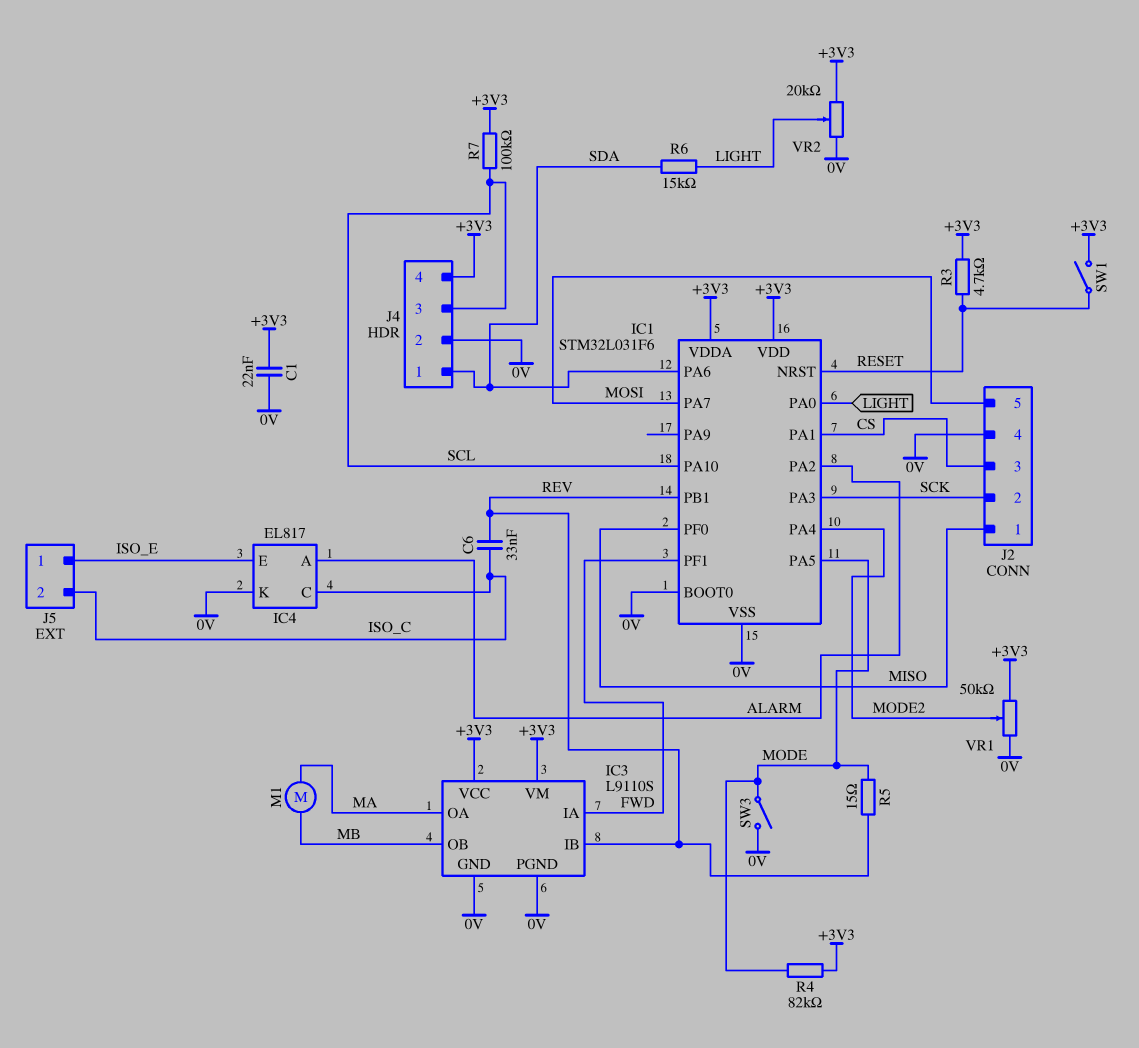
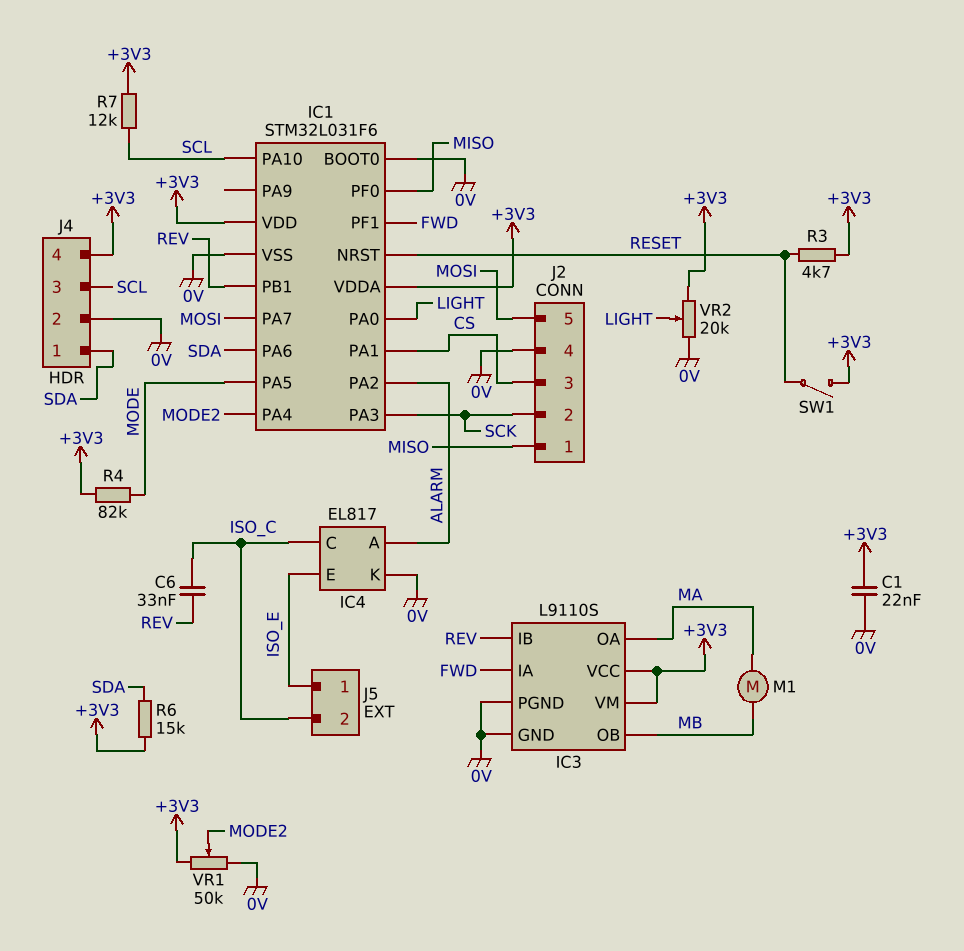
R5: 15 (MODE, REV) -> none
R6: 15k (LIGHT, SDA) -> 15k (+3V3, SDA)
R7: 100k (+3V3, SCL) -> 12k (+3V3, SCL)
SW3: switch (0V, MODE) -> none

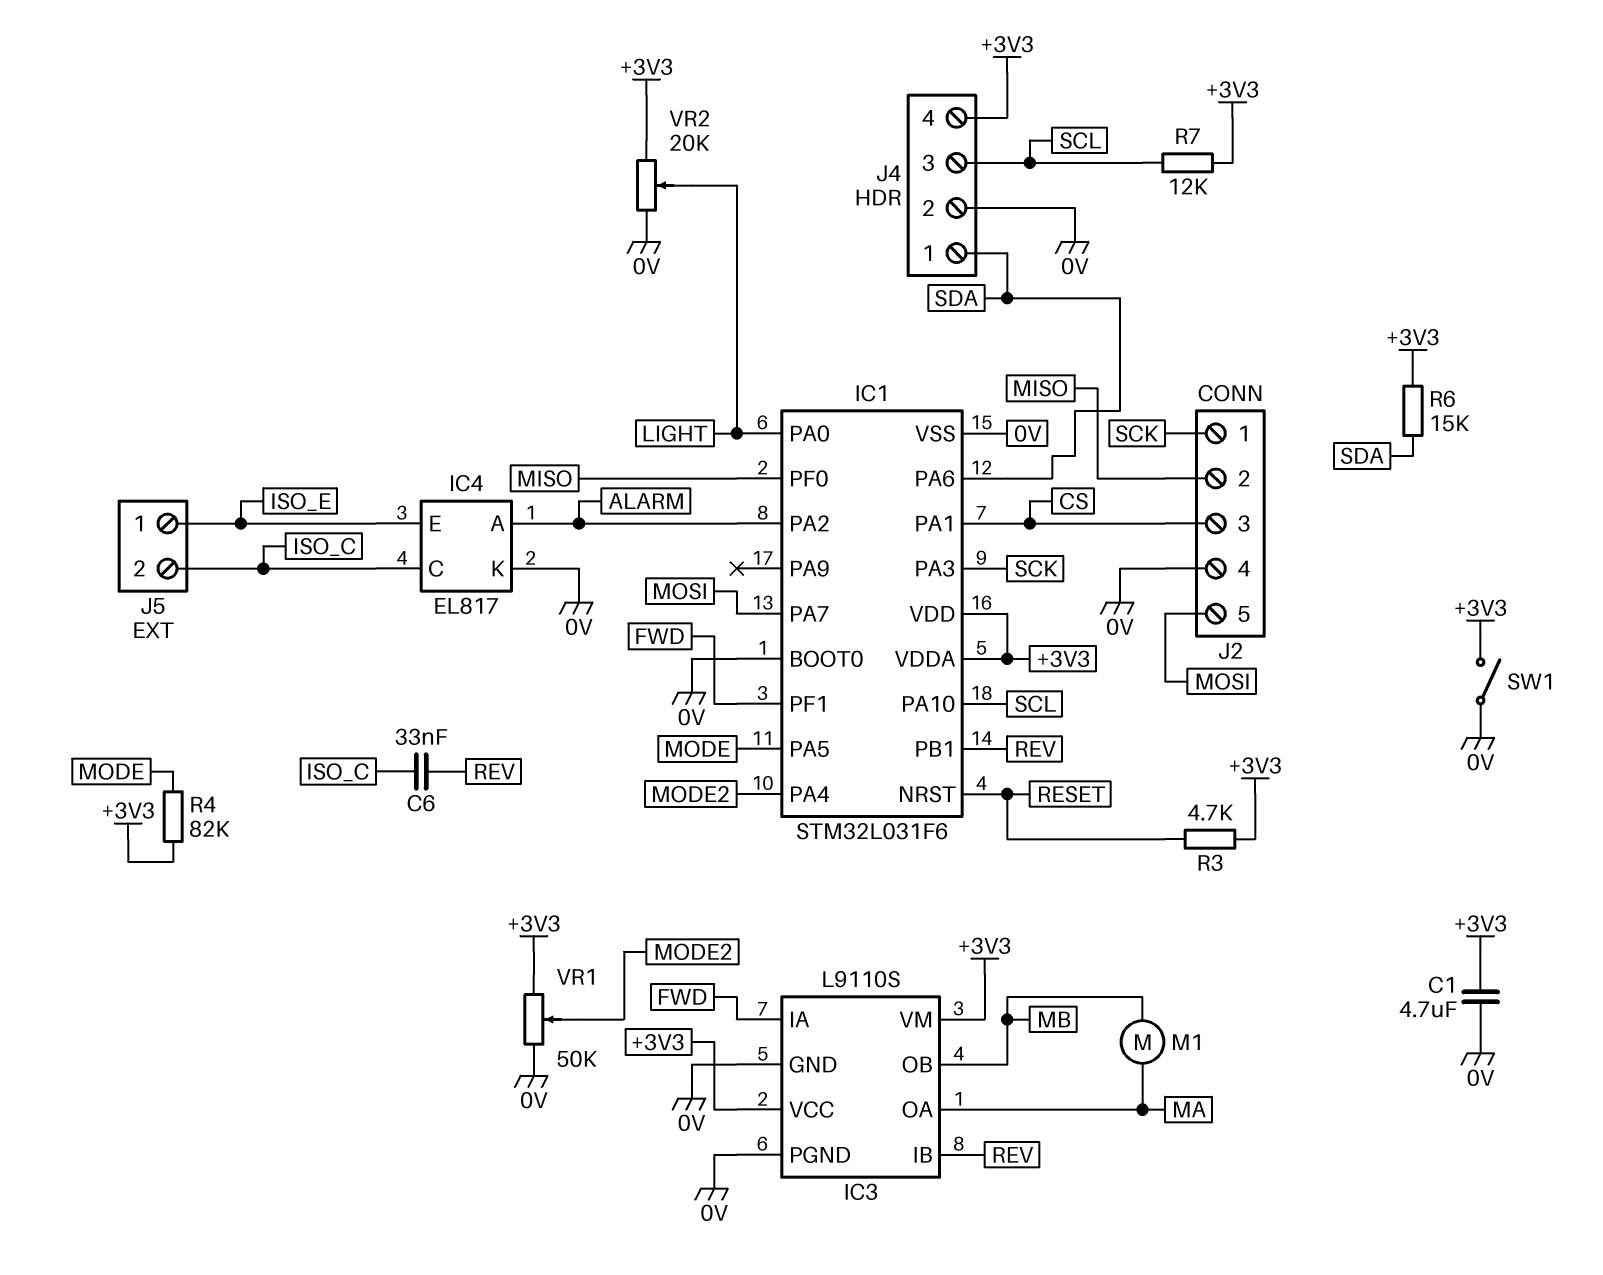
C1: 22nF (+3V3, 0V) -> 4.7uF (+3V3, 0V)
J2 pin 1: MISO -> SCK
J2 pin 2: SCK -> MISO
SW1: switch (+3V3, RESET) -> switch (+3V3, 0V)

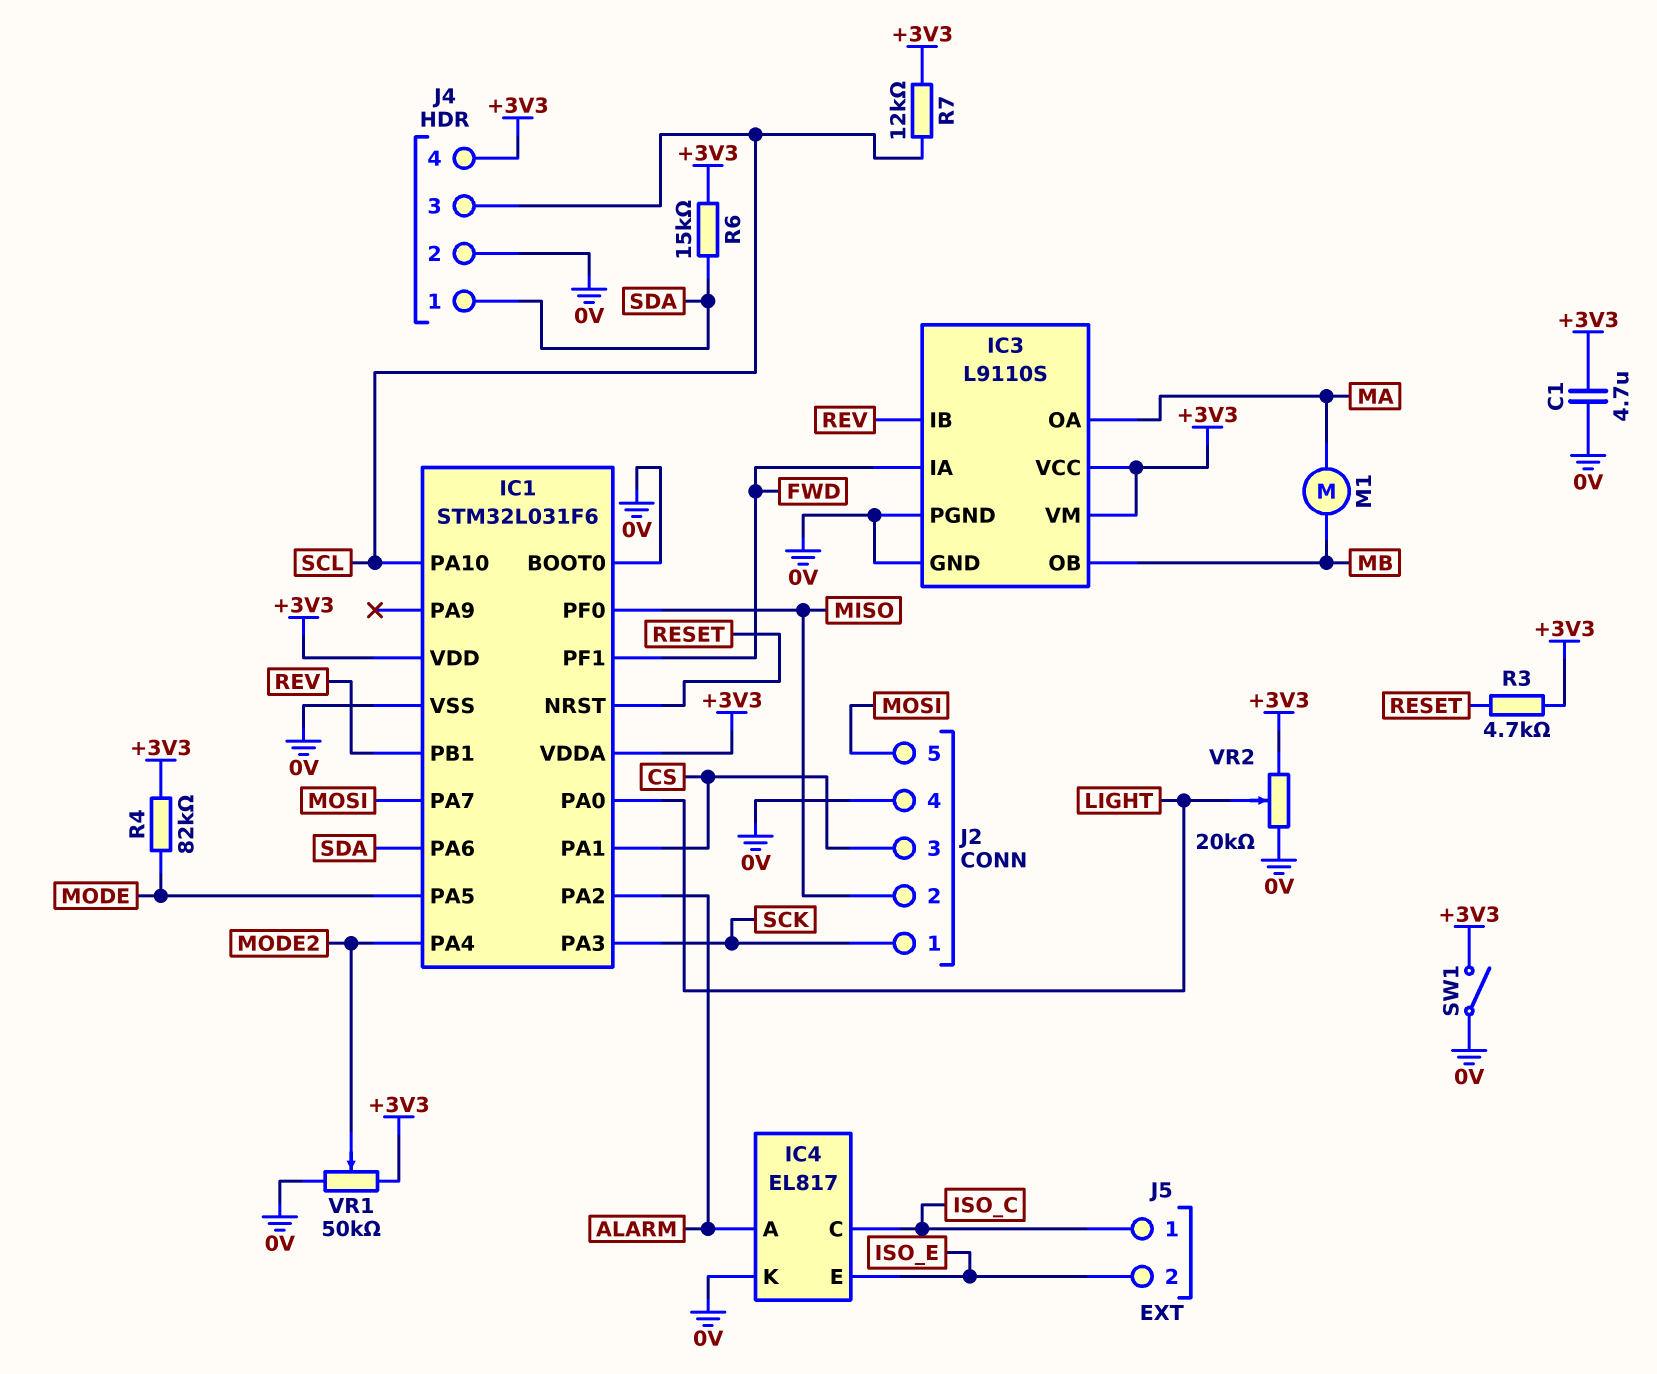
C6: 33nF (ISO_C, REV) -> none
J5 pin 1: ISO_E -> ISO_C
J5 pin 2: ISO_C -> ISO_E

